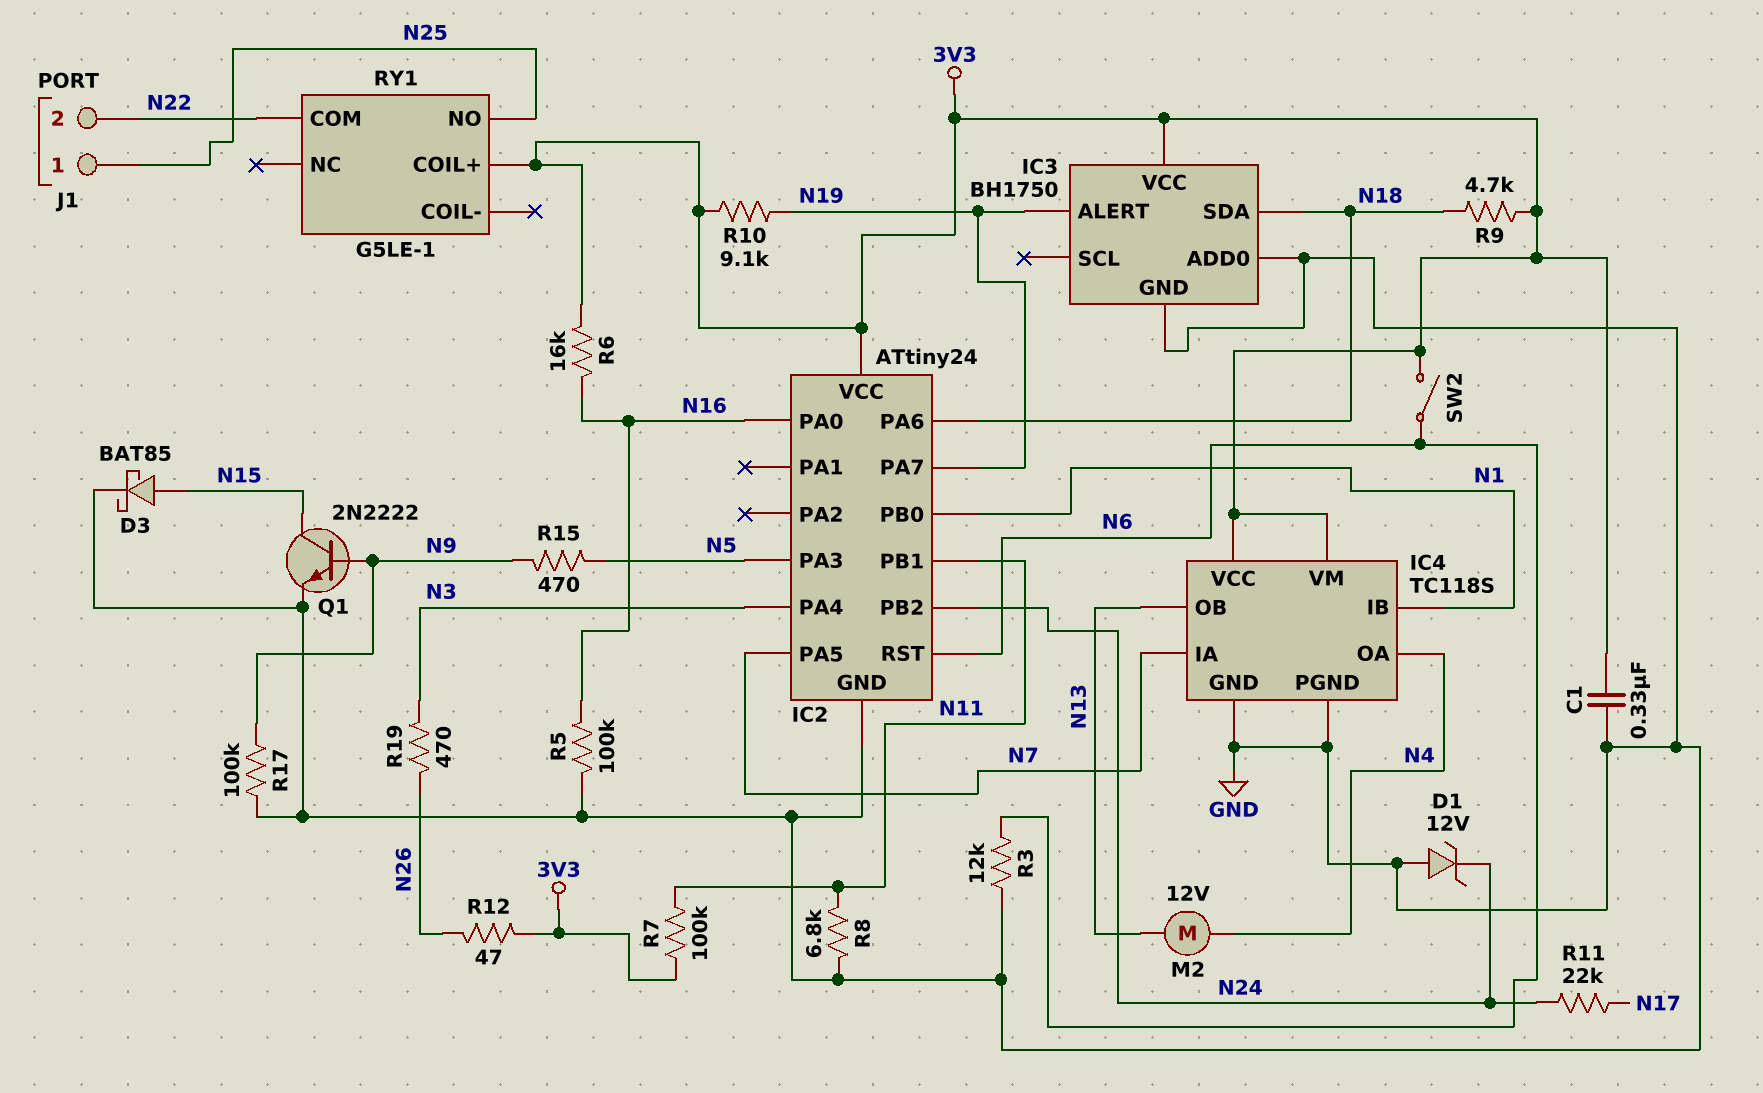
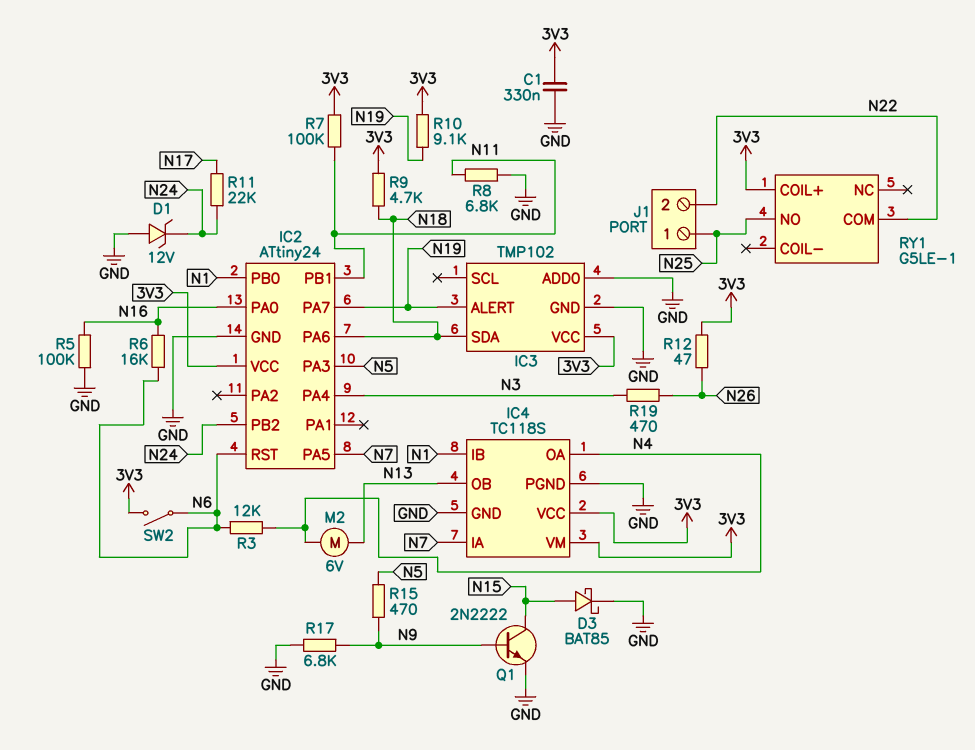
IC3: BH1750 -> TMP102
M2: motor 12V (N4, N13) -> motor 6V (N4, N13)
R3: 12k (GND, N6) -> 12k (N4, N6)
R6: 16k (3V3, N16) -> 16k (N6, N16)
R17: 100k (GND, N9) -> 6.8k (GND, N9)

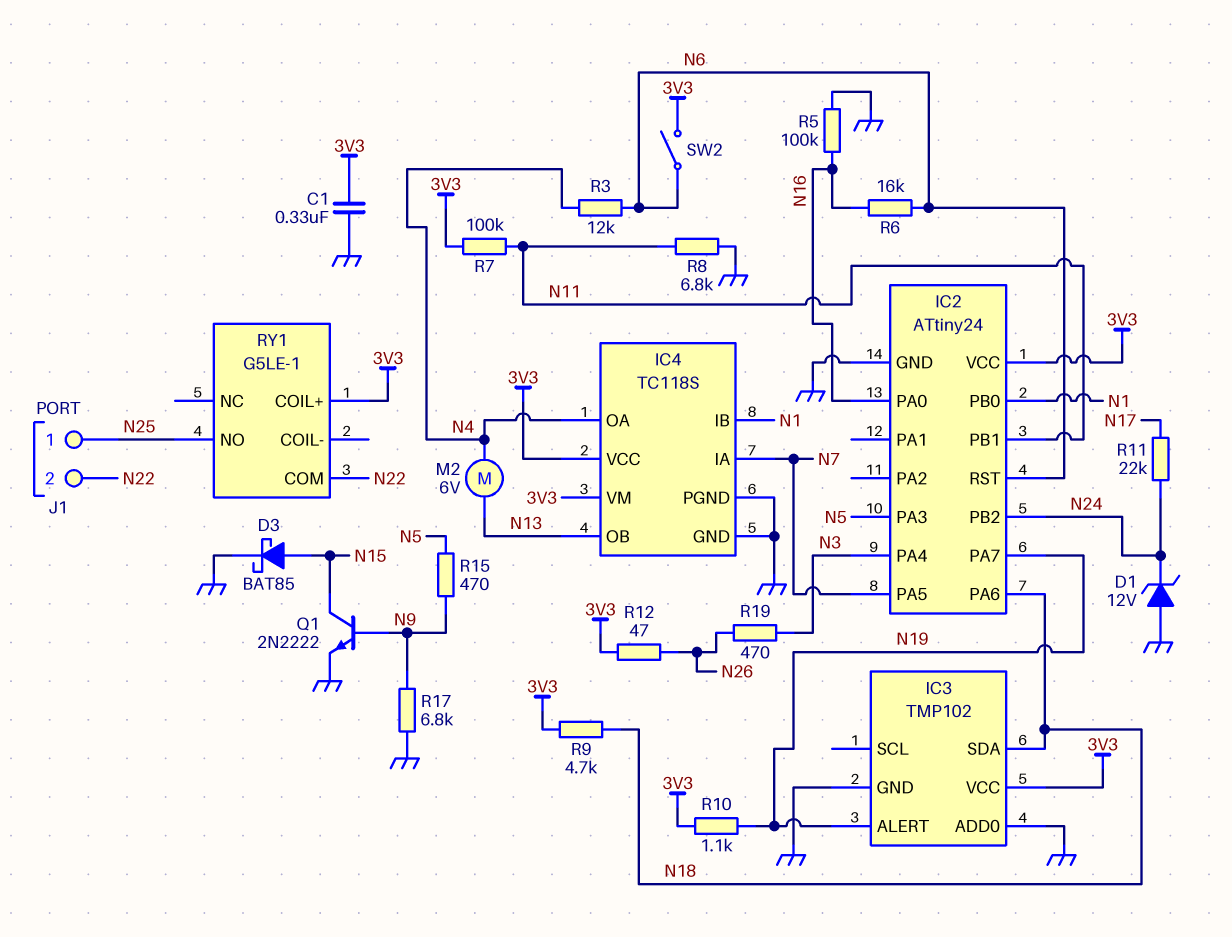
R10: 9.1k (3V3, N19) -> 1.1k (3V3, N19)

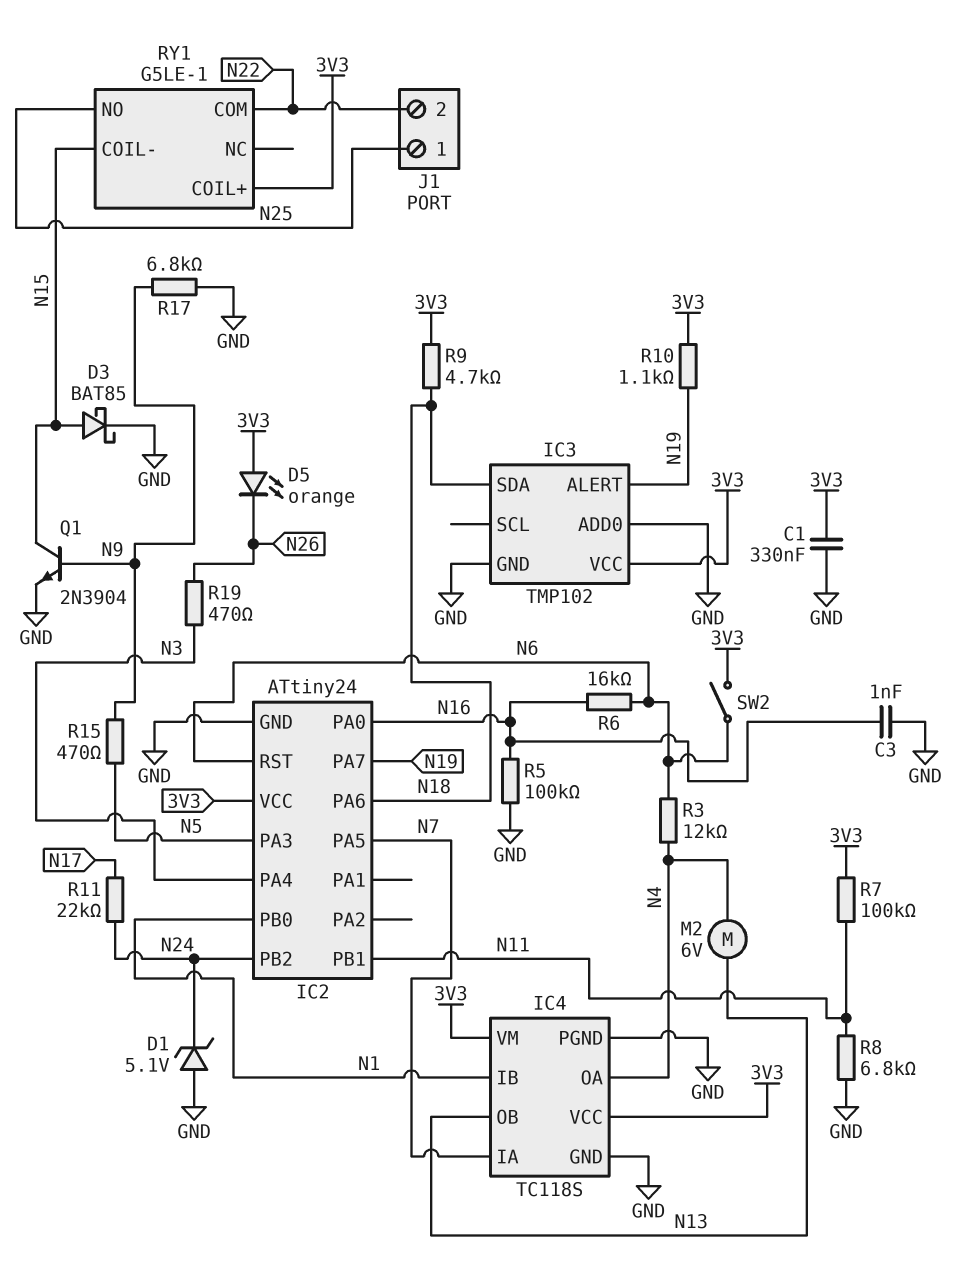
C3: none -> 1nF (GND, N16)
D1: zener 12V (A GND, K N24) -> zener 5.1V (A GND, K N24)
D5: none -> LED orange (A 3V3, K N26)
Q1: NPN 2N2222 (B N9, C N15, E GND) -> NPN 2N3904 (B N9, C N15, E GND)
R12: 47 (3V3, N26) -> none
RY1 pin COIL-: none -> N15

